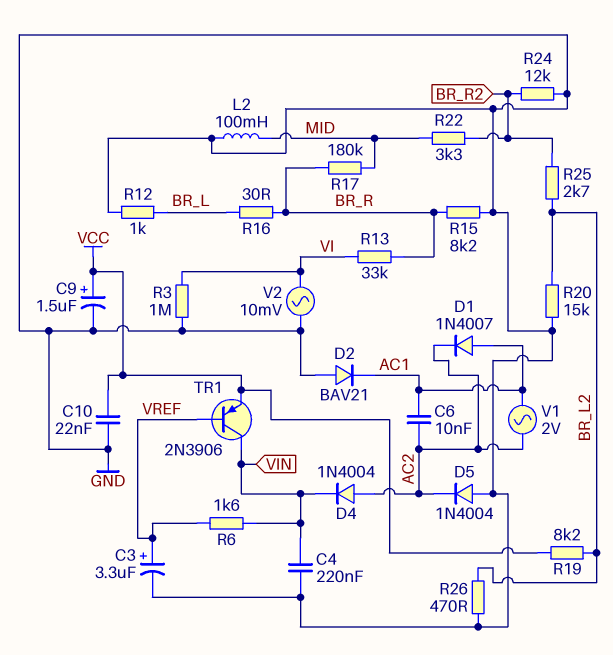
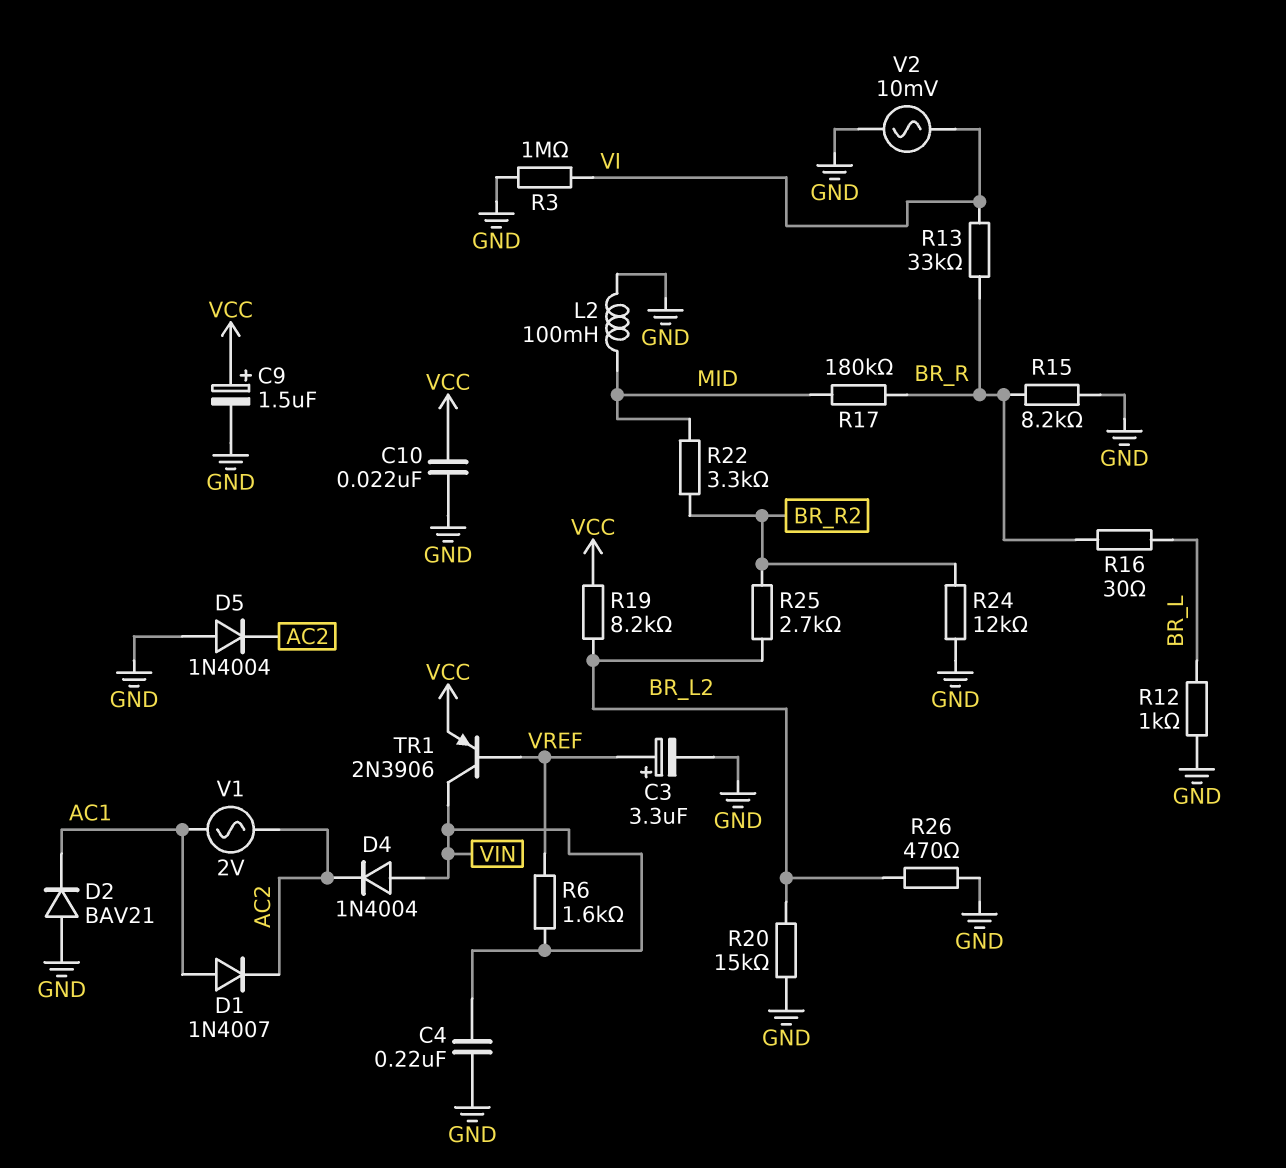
C6: 10nF (AC1, AC2) -> none
D4: diode 1N4004 (A AC2, K VIN) -> diode 1N4004 (A VIN, K AC2)

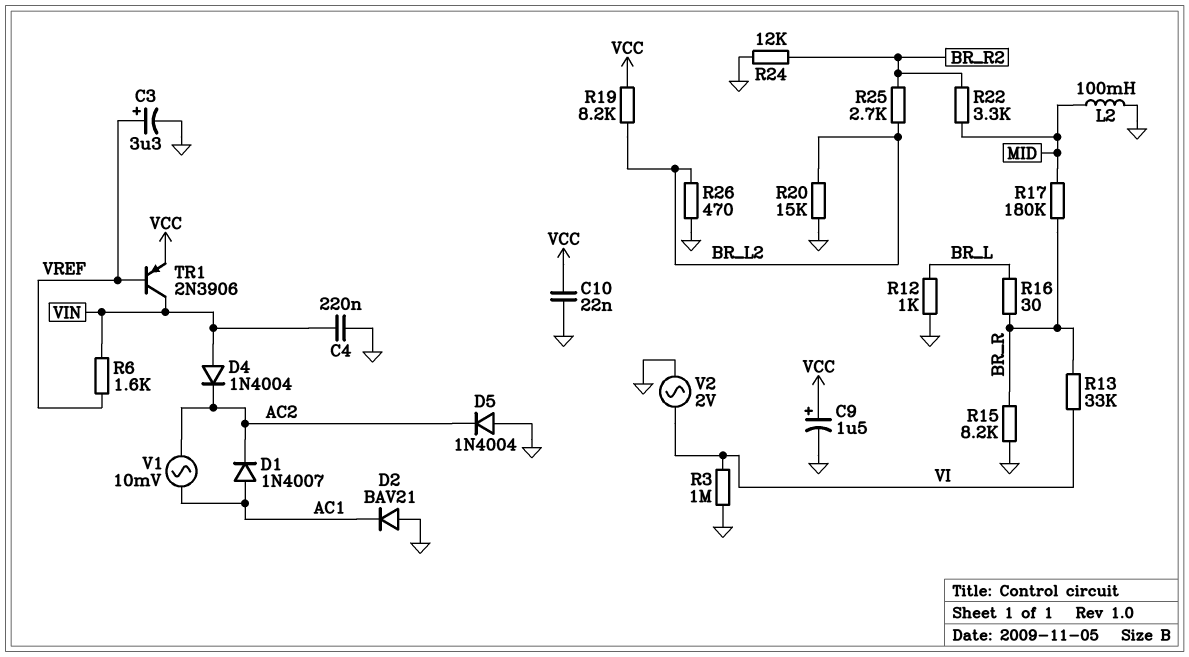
V1: AC 2V (AC1, AC2) -> AC 10mV (AC1, AC2)
V2: AC 10mV (GND, VI) -> AC 2V (GND, VI)

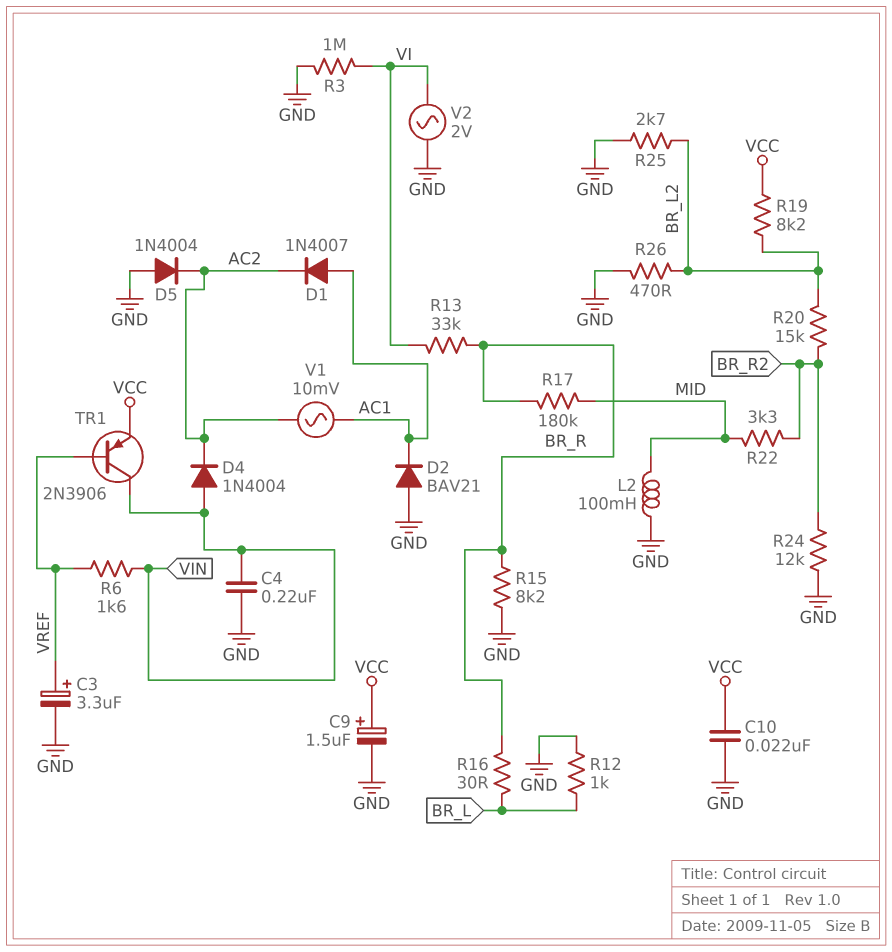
R20: 15k (BR_L2, GND) -> 15k (BR_L2, BR_R2)
R25: 2.7k (BR_L2, BR_R2) -> 2.7k (BR_L2, GND)

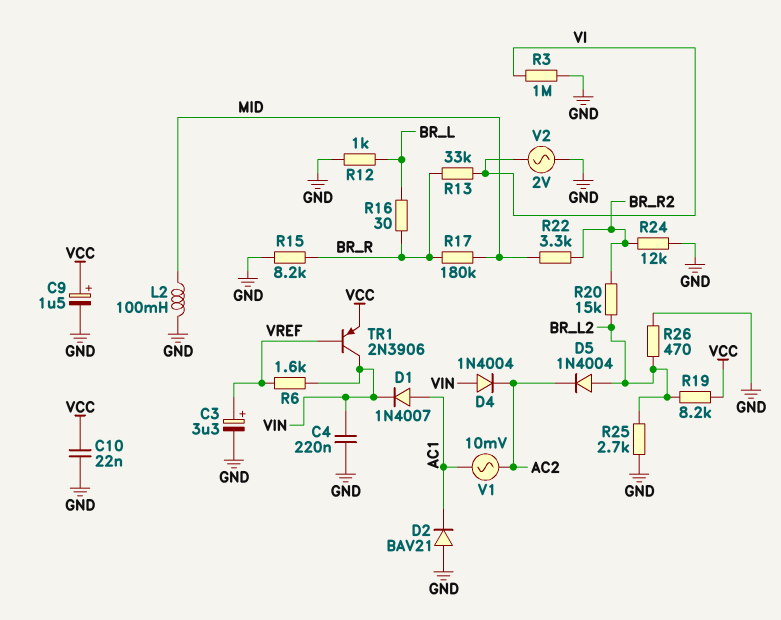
D1: diode 1N4007 (A AC1, K AC2) -> diode 1N4007 (A AC1, K VIN)
D5: diode 1N4004 (A GND, K AC2) -> diode 1N4004 (A BR_L2, K AC2)

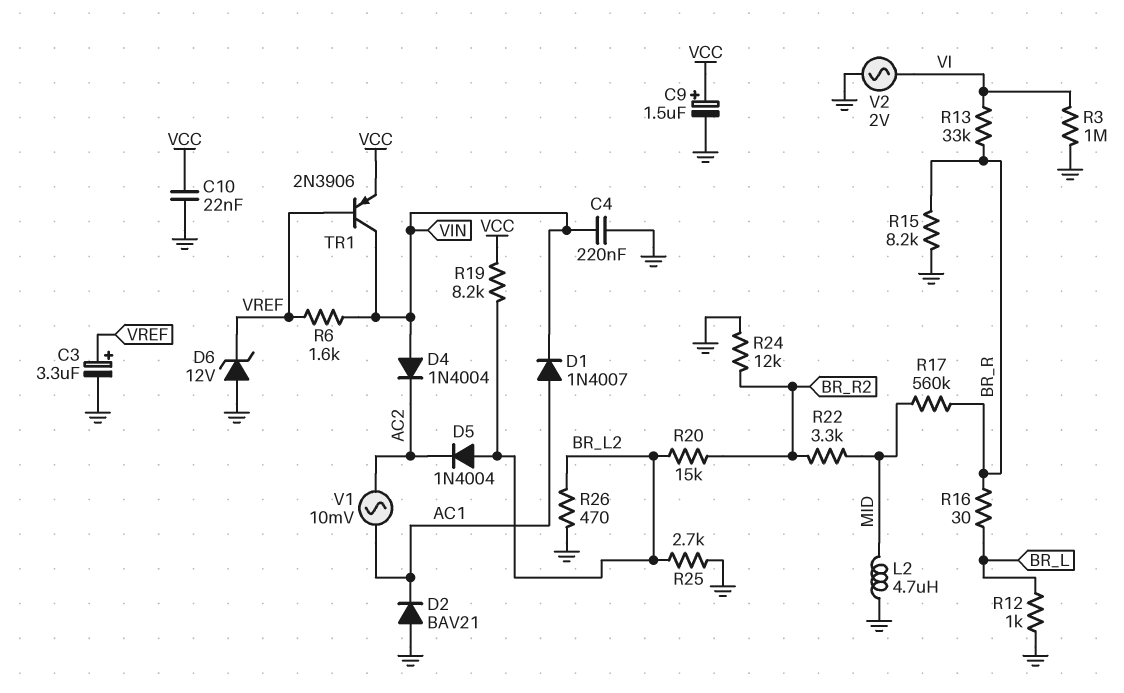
D6: none -> zener 12V (A GND, K VREF)
L2: 100mH (GND, MID) -> 4.7uH (GND, MID)
R17: 180k (BR_R, MID) -> 560k (BR_R, MID)

